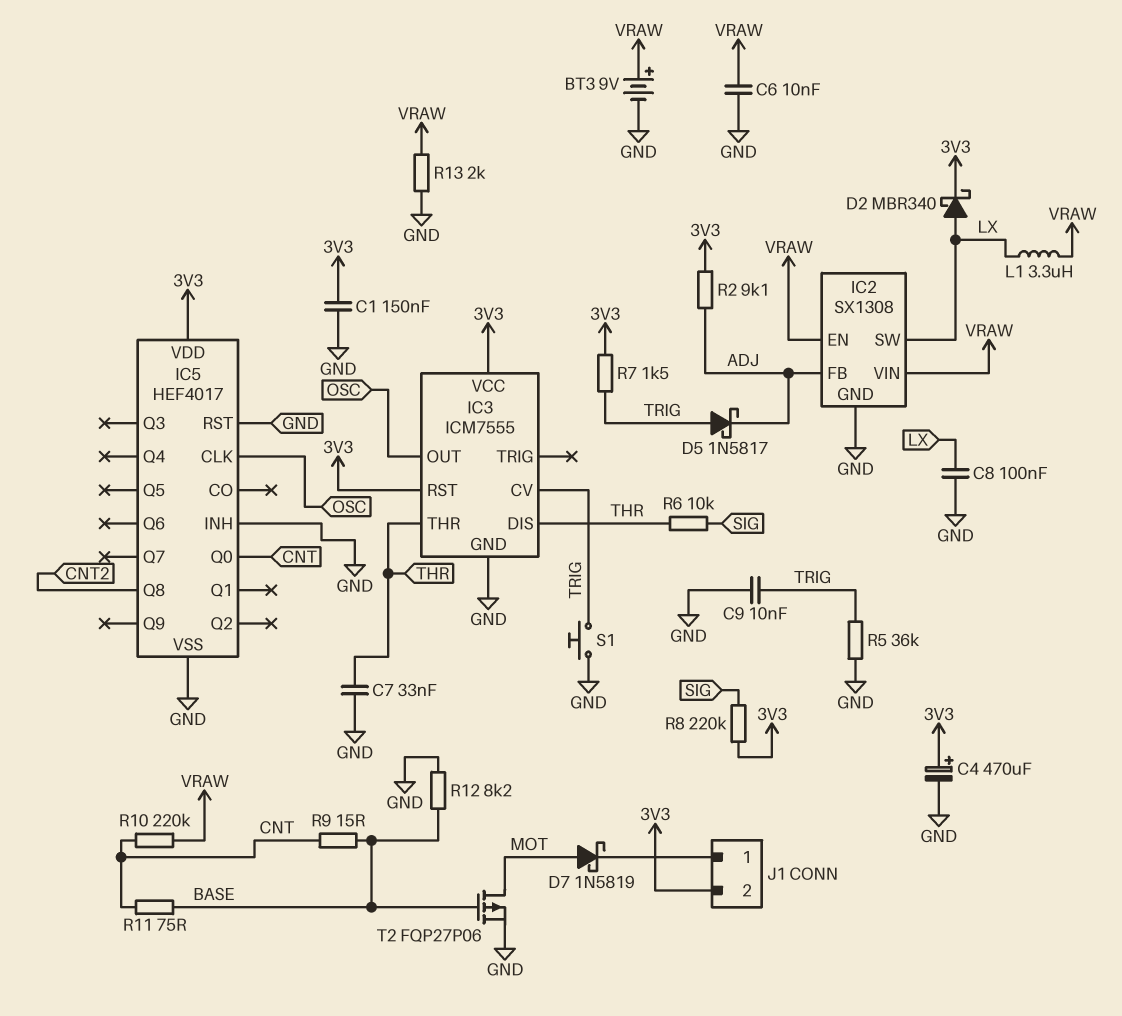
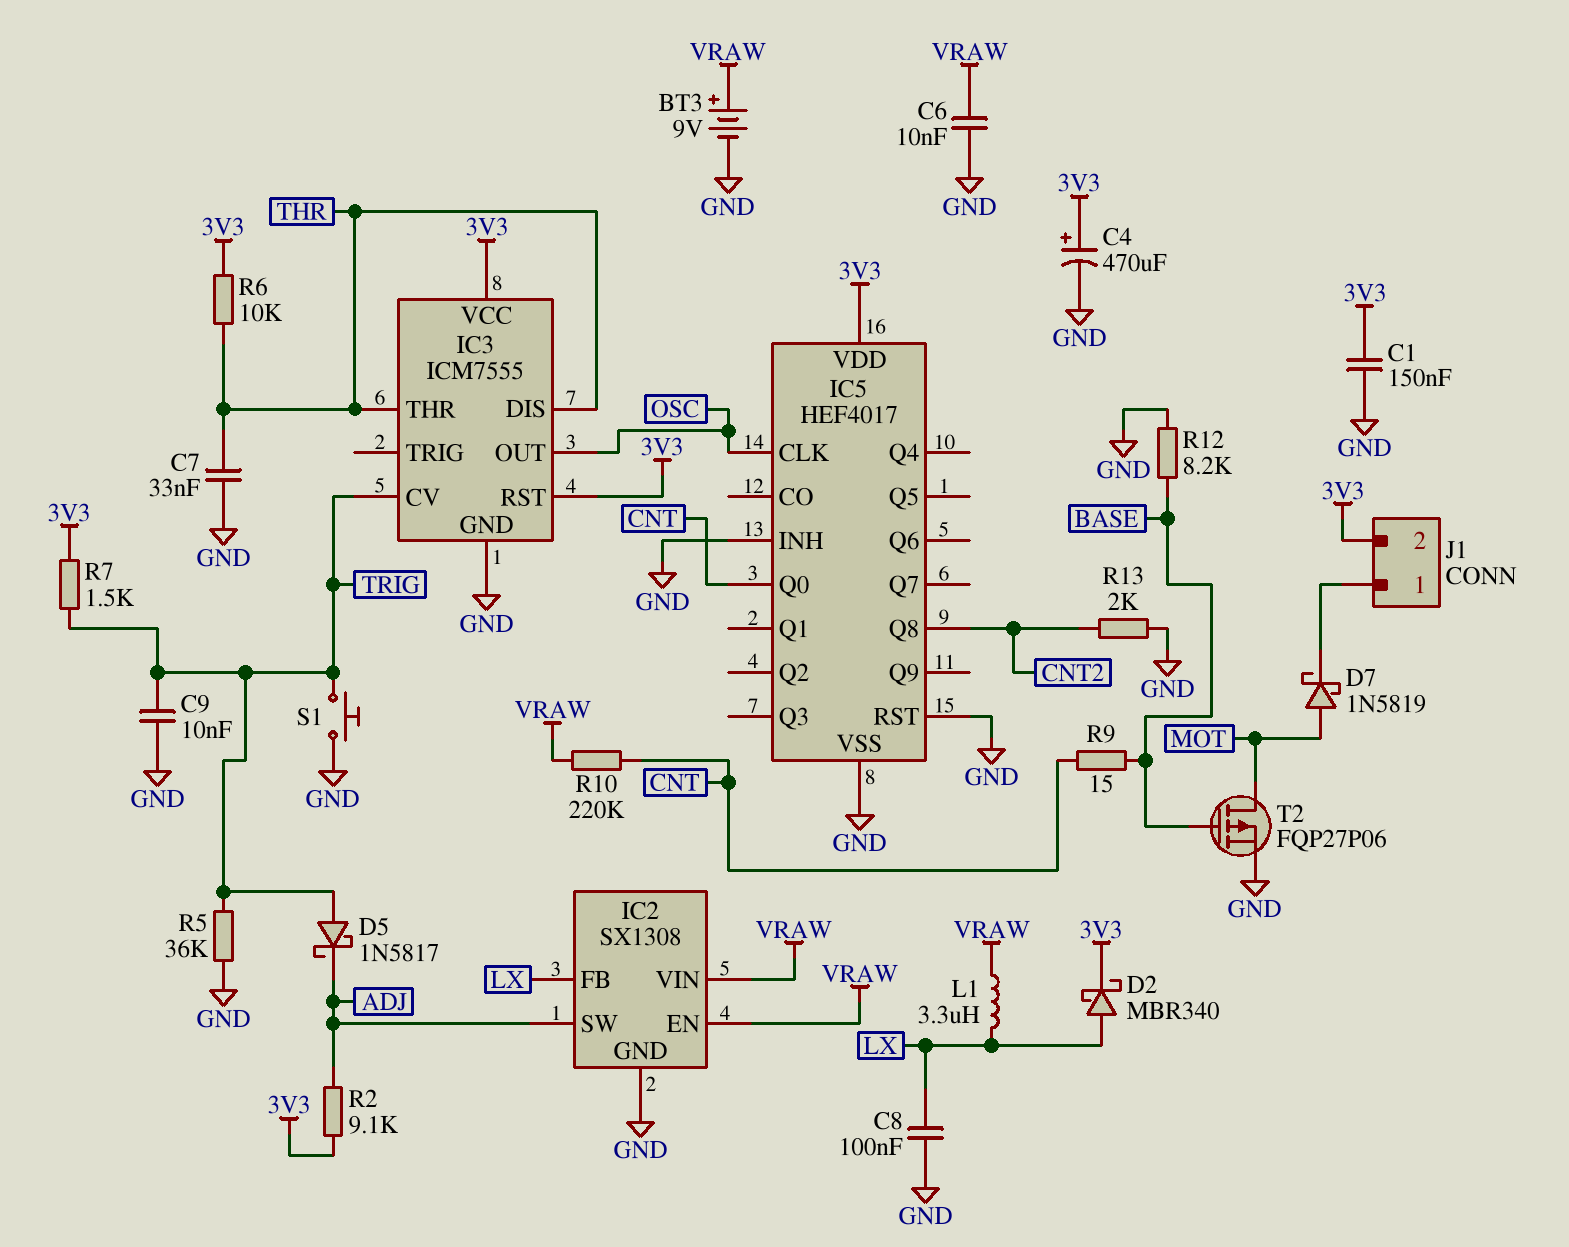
IC2 pin FB: ADJ -> LX
IC2 pin SW: LX -> ADJ
R6: 10k (SIG, THR) -> 10k (3V3, THR)
R8: 220k (3V3, SIG) -> none
R11: 75 (BASE, CNT) -> none
R13: 2k (GND, VRAW) -> 2k (CNT2, GND)

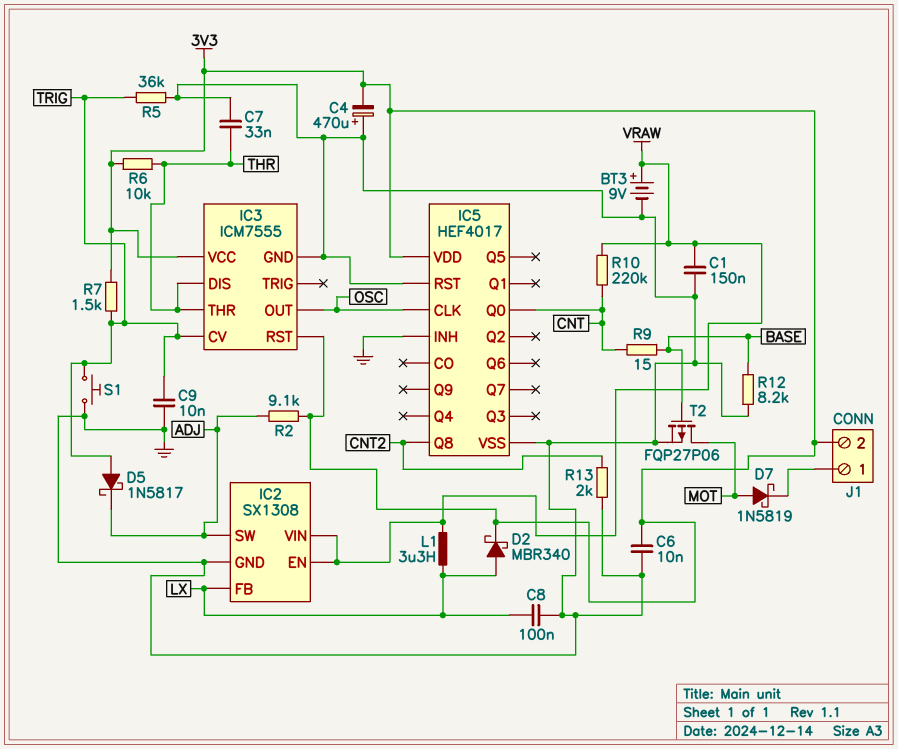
C1: 150nF (3V3, GND) -> 150nF (GND, VRAW)
C4: 470uF (plus 3V3, minus GND) -> 470uF (plus GND, minus 3V3)
C6: 10nF (GND, VRAW) -> 10nF (3V3, GND)

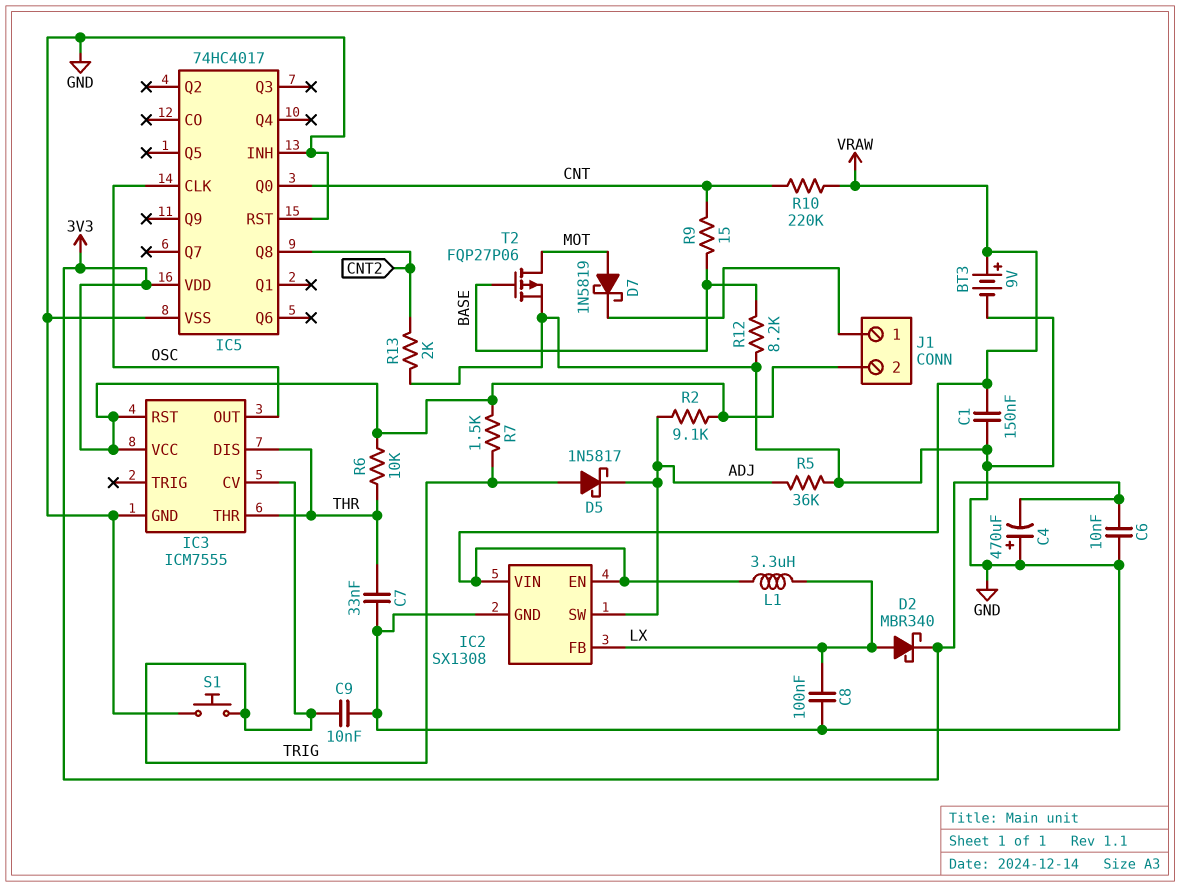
IC5: HEF4017 -> 74HC4017
R5: 36k (GND, TRIG) -> 36k (ADJ, GND)

